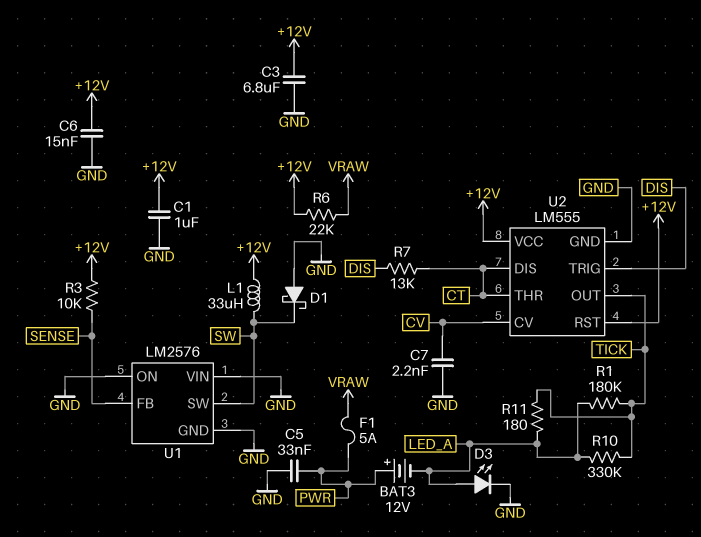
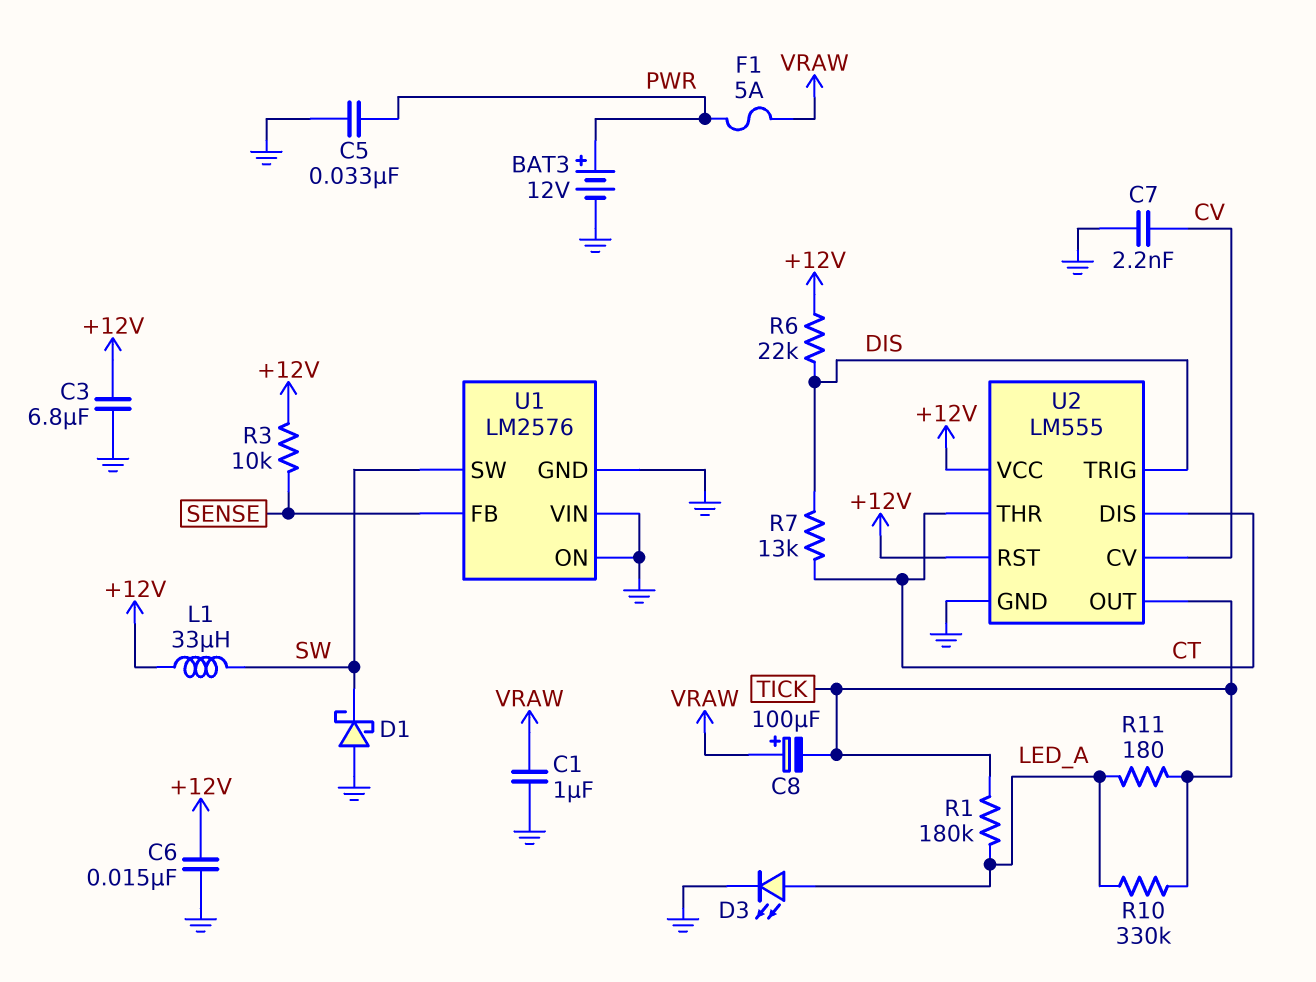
BAT3: 12V (plus PWR, minus LED_A) -> 12V (plus PWR, minus GND)
C1: 1uF (+12V, GND) -> 1uF (GND, VRAW)
C8: none -> 100uF (plus VRAW, minus TICK)
R6: 22k (+12V, VRAW) -> 22k (+12V, DIS)

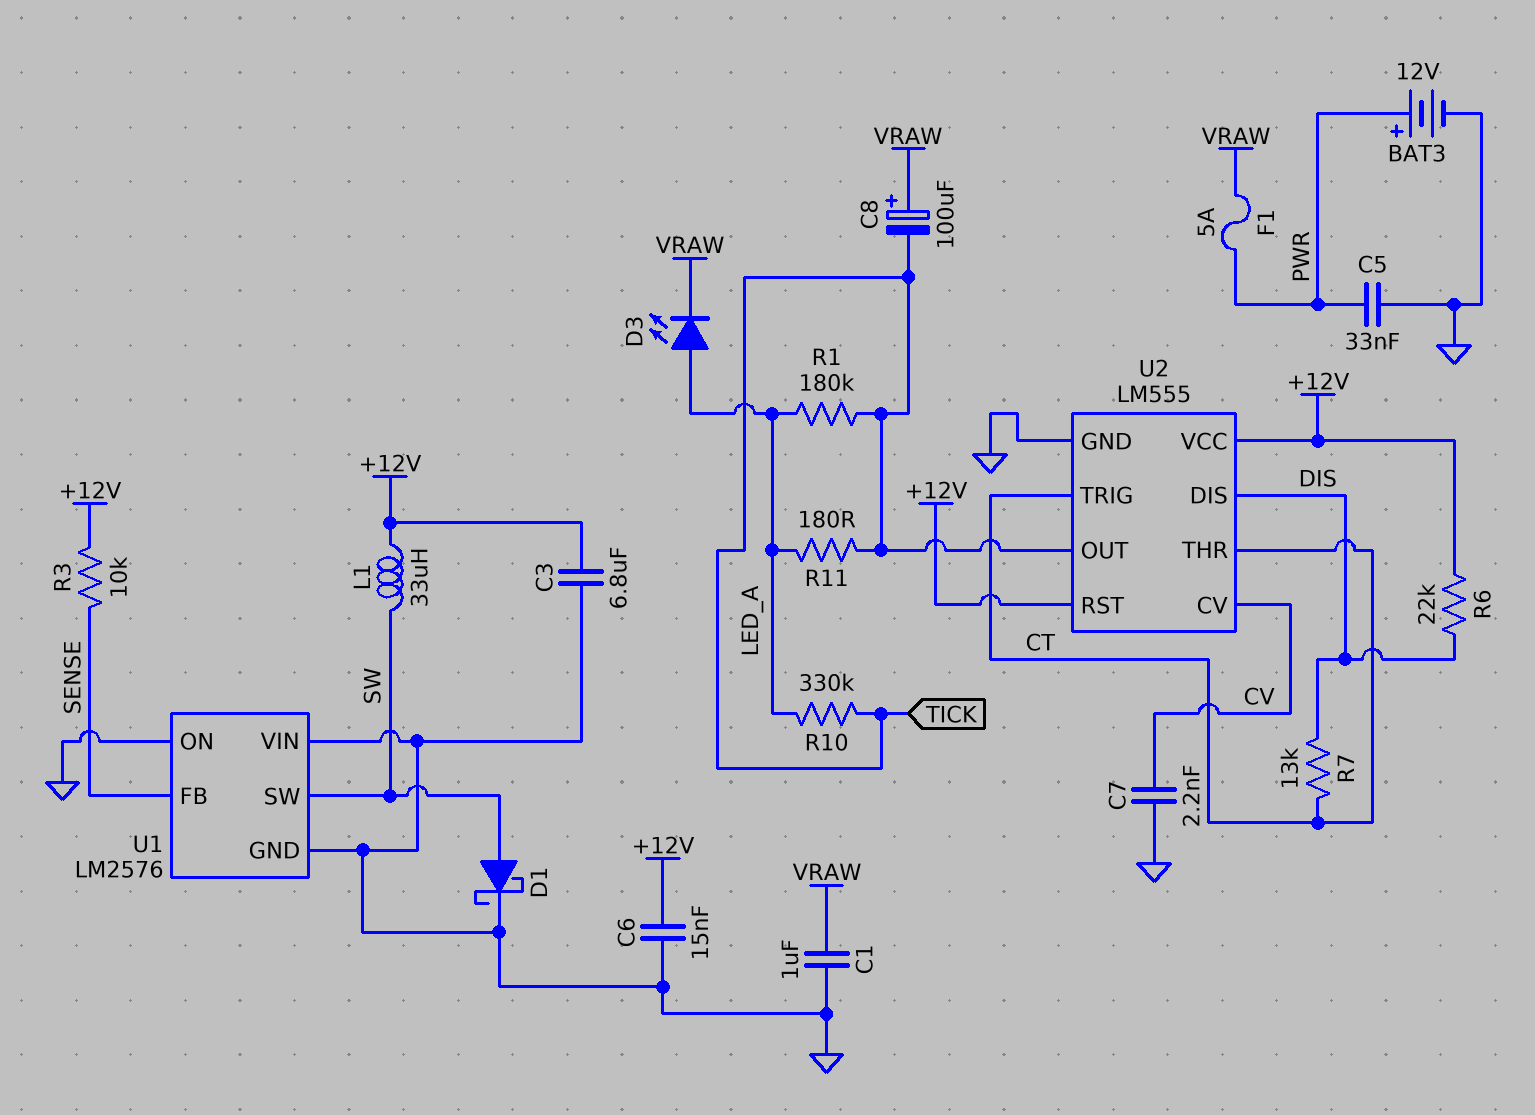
D1: schottky (A GND, K SW) -> schottky (A SW, K GND)
D3: LED (A LED_A, K GND) -> LED (A LED_A, K VRAW)
U2 pin DIS: CT -> DIS
U2 pin TRIG: DIS -> CT

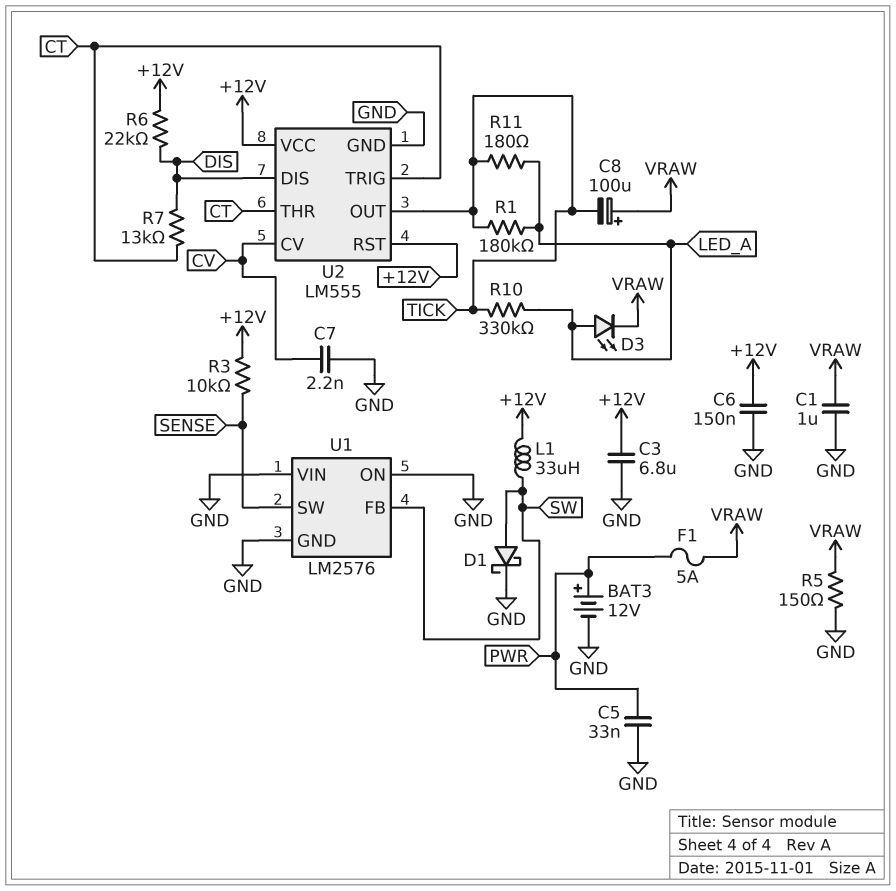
C6: 15nF (+12V, GND) -> 150nF (+12V, GND)
R5: none -> 150 (GND, VRAW)
U1 pin FB: SENSE -> SW
U1 pin SW: SW -> SENSE

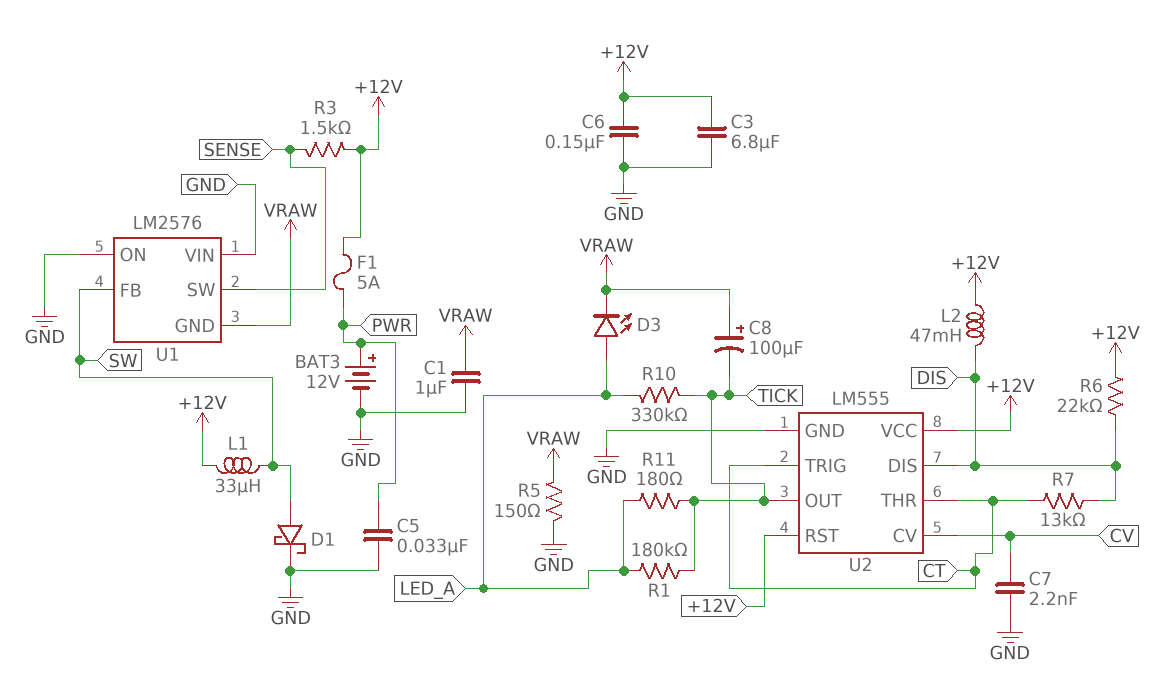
F1: 5A (PWR, VRAW) -> 5A (+12V, PWR)
L2: none -> 47mH (+12V, DIS)
R3: 10k (+12V, SENSE) -> 1.5k (+12V, SENSE)
U1 pin GND: GND -> VRAW

